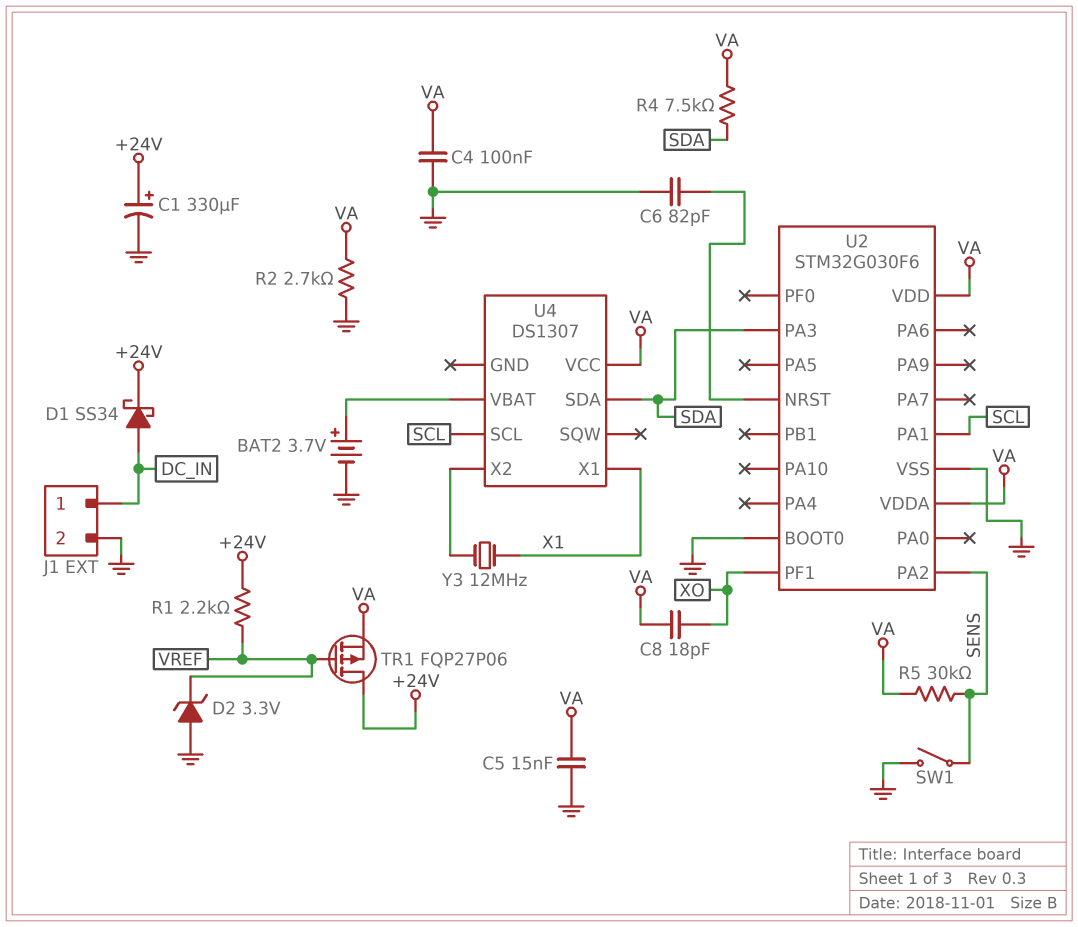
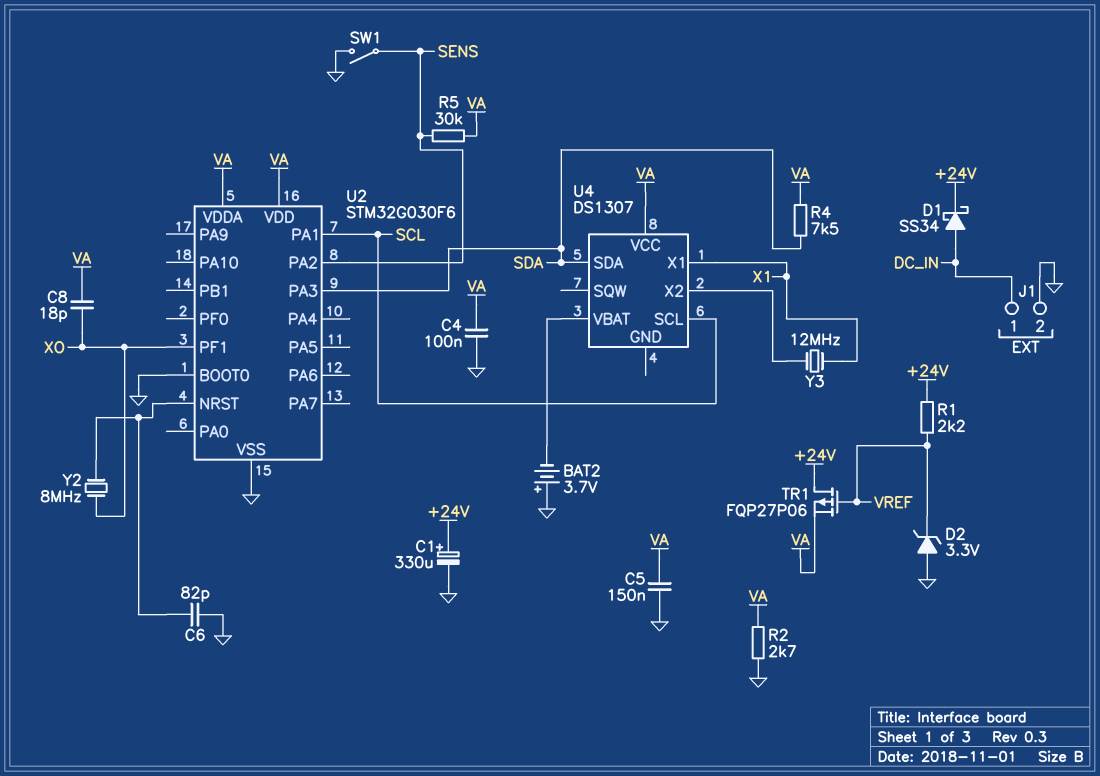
BAT2: 3.7V (plus U4/VBAT, minus GND) -> 3.7V (plus GND, minus U4/VBAT)
C5: 15nF (GND, VA) -> 150nF (GND, VA)
Y2: none -> 8MHz (U2/NRST, XO)

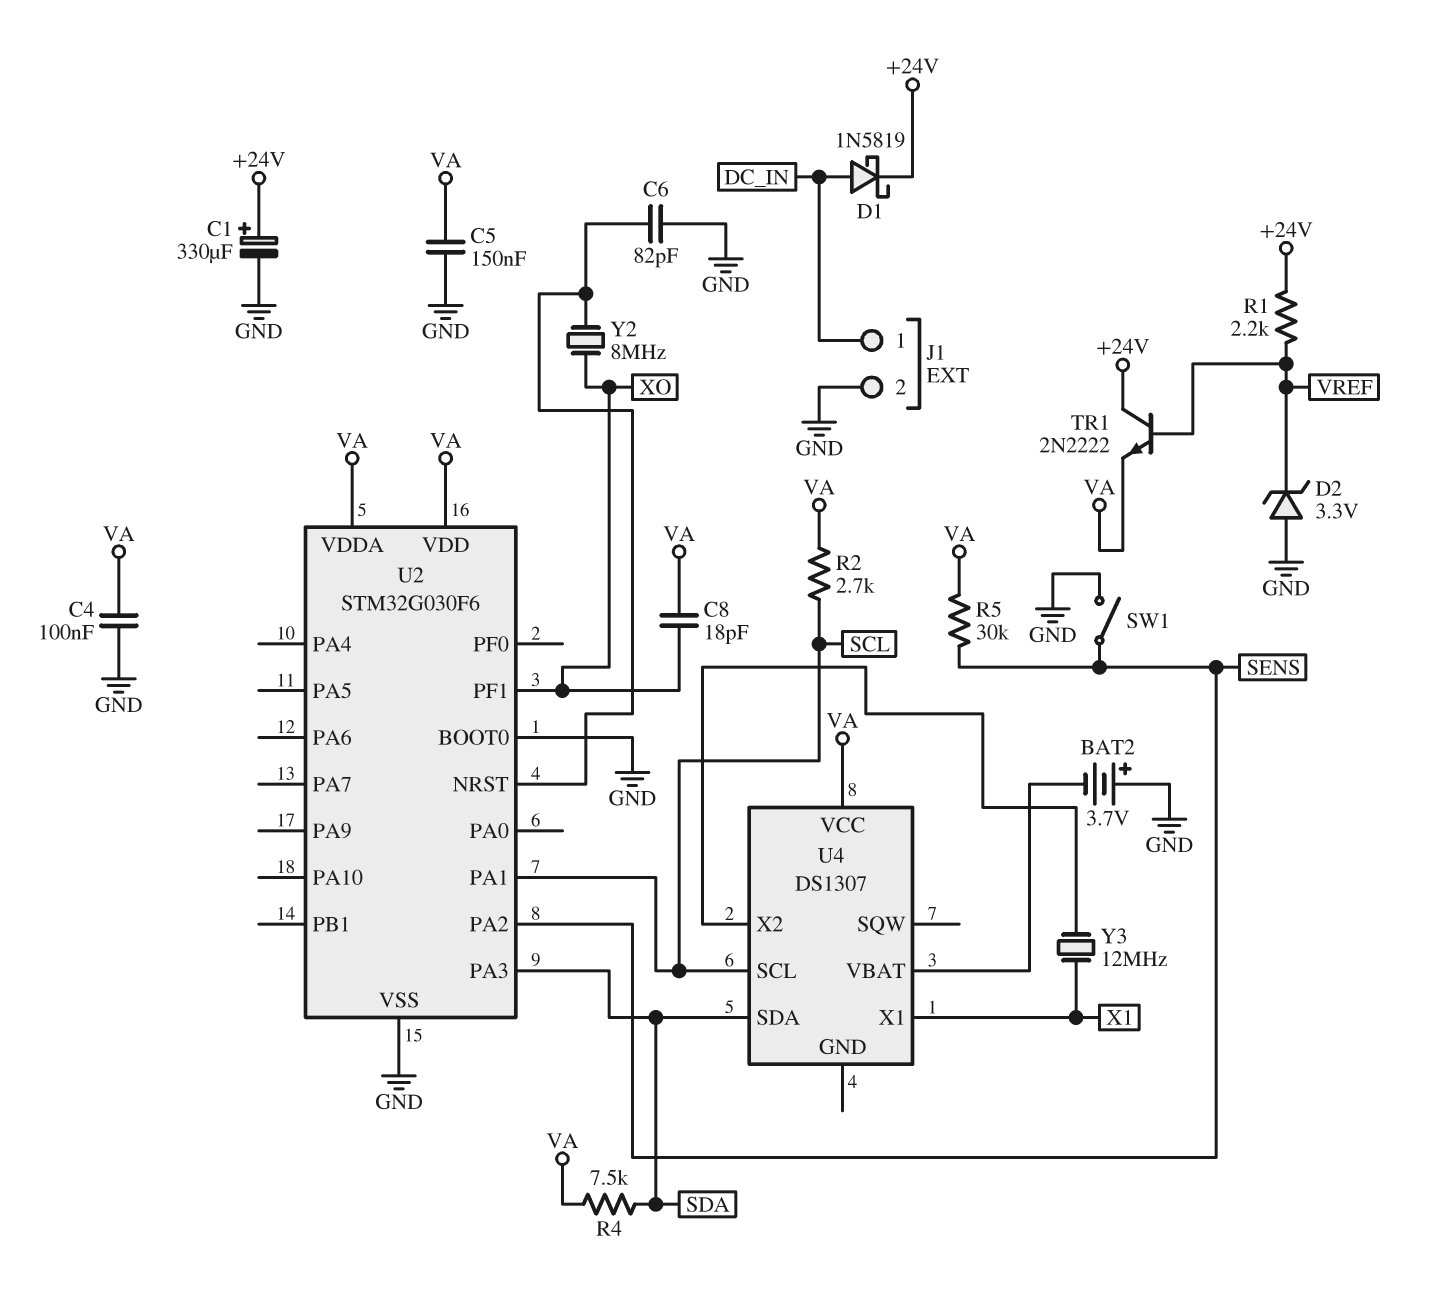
D1: schottky SS34 (A DC_IN, K +24V) -> schottky 1N5819 (A DC_IN, K +24V)
R2: 2.7k (GND, VA) -> 2.7k (SCL, VA)
TR1: PMOS FQP27P06 (G VREF, D +24V, S VA) -> NPN 2N2222 (B VREF, C +24V, E VA)

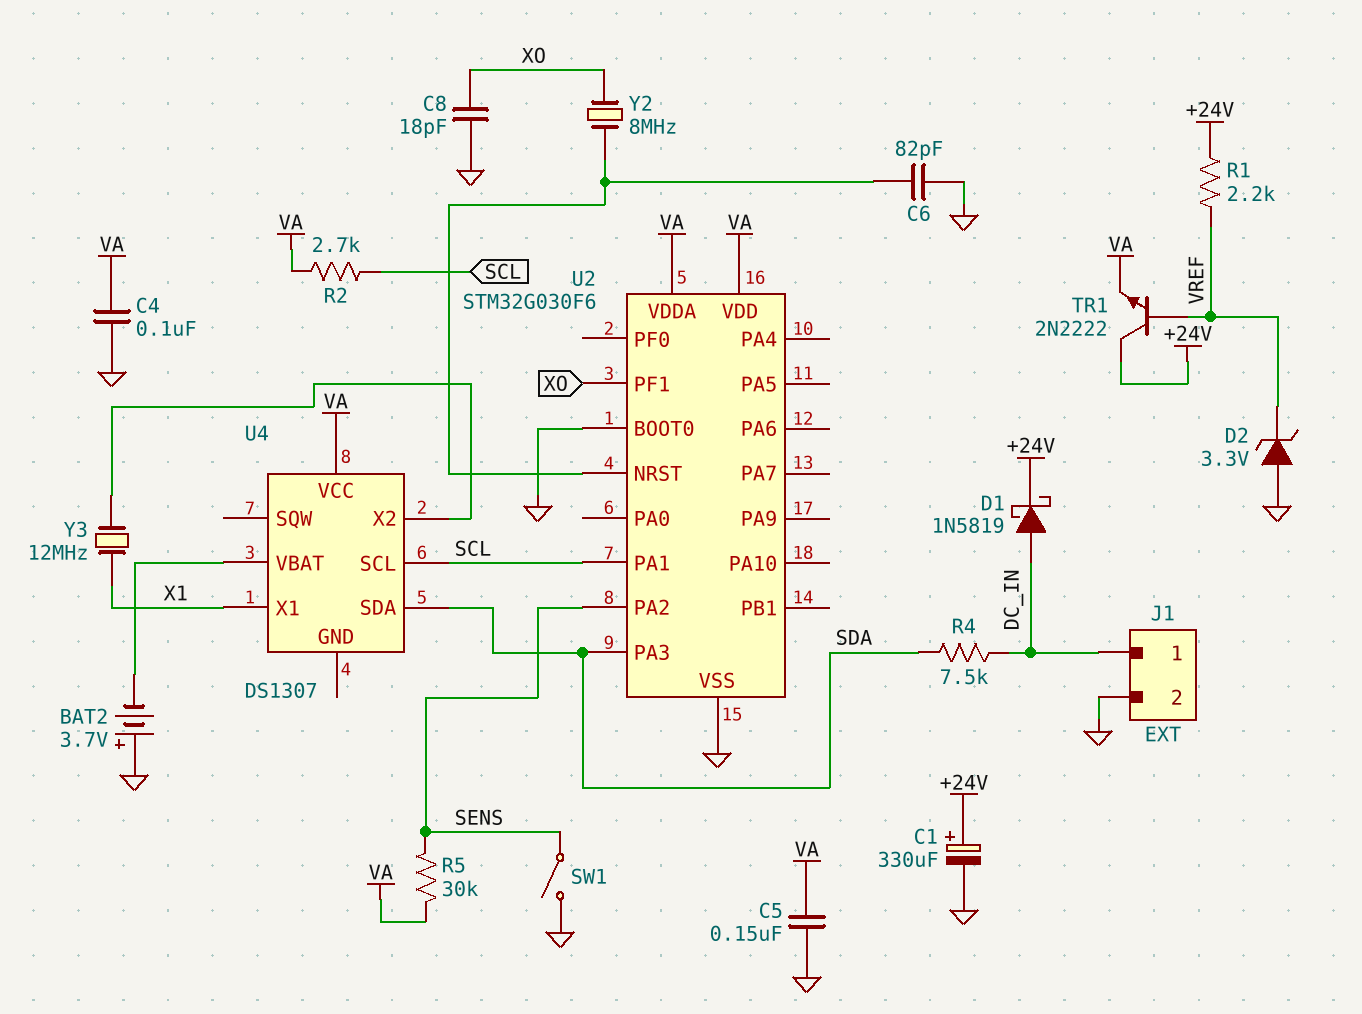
C8: 18pF (VA, XO) -> 18pF (GND, XO)
R4: 7.5k (SDA, VA) -> 7.5k (DC_IN, SDA)

